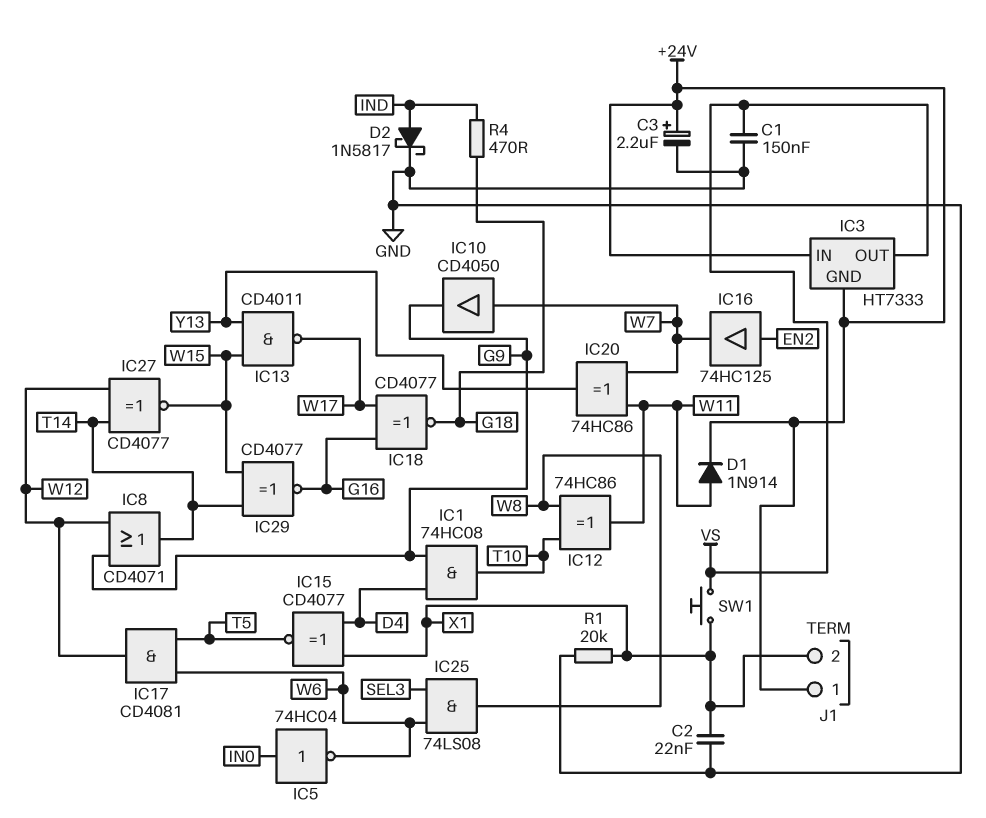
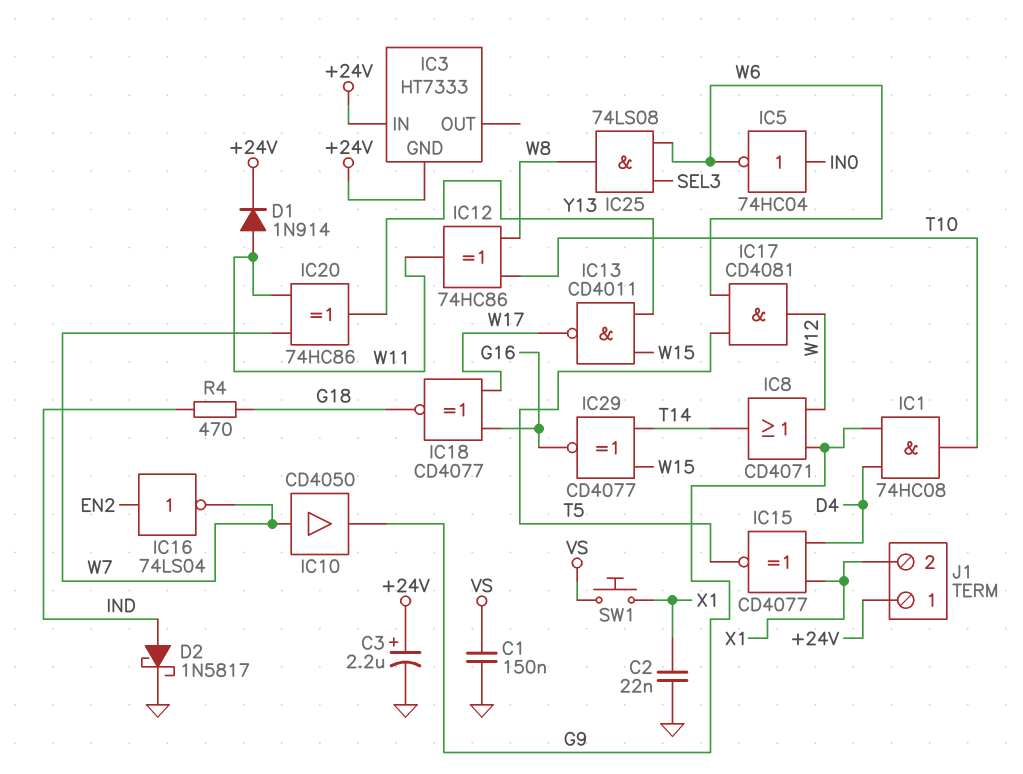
IC3 pin OUT: VS -> none
IC16: buffer 74HC125 (in EN2, out W7) -> NOT 74LS04 (in EN2, out W7)
IC27: XNOR CD4077 (in T14, in W12, out W15) -> none
R1: 20k (GND, X1) -> none

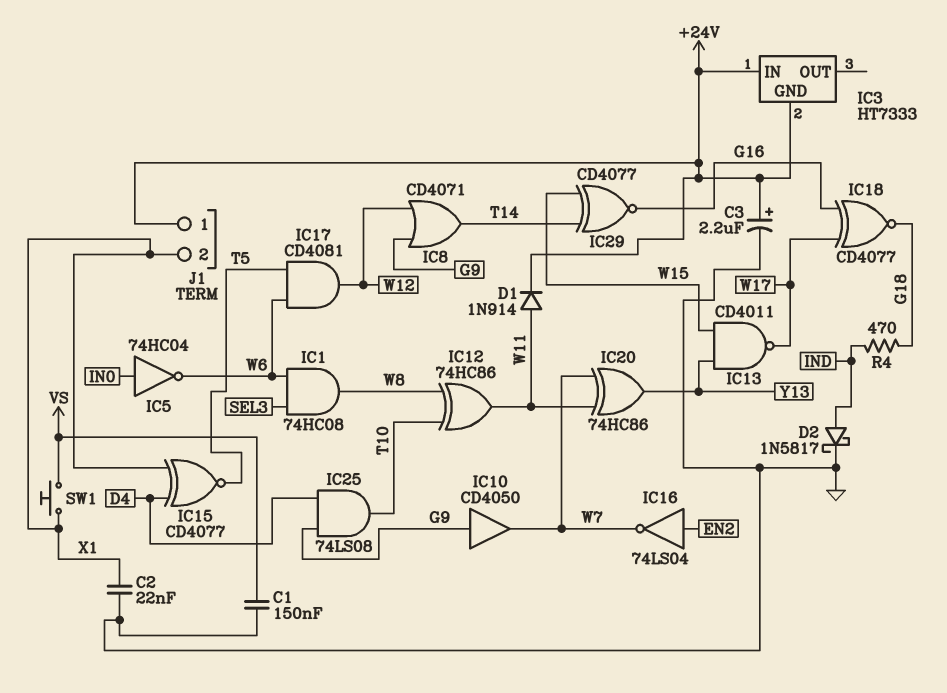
IC1: AND 74HC08 (in D4, in G9, out T10) -> AND 74HC08 (in SEL3, in W6, out W8)
IC10: buffer CD4050 (in W7, out G9) -> buffer CD4050 (in G9, out W7)
IC25: AND 74LS08 (in SEL3, in W6, out W8) -> AND 74LS08 (in D4, in G9, out T10)

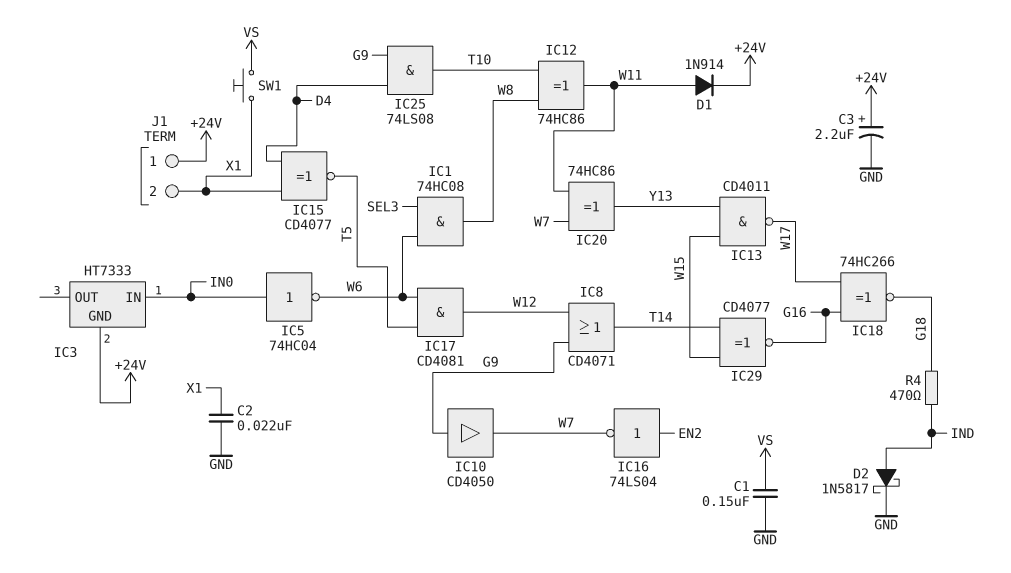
IC3 pin IN: +24V -> IN0
IC18: XNOR CD4077 (in G16, in W17, out G18) -> XNOR 74HC266 (in G16, in W17, out G18)

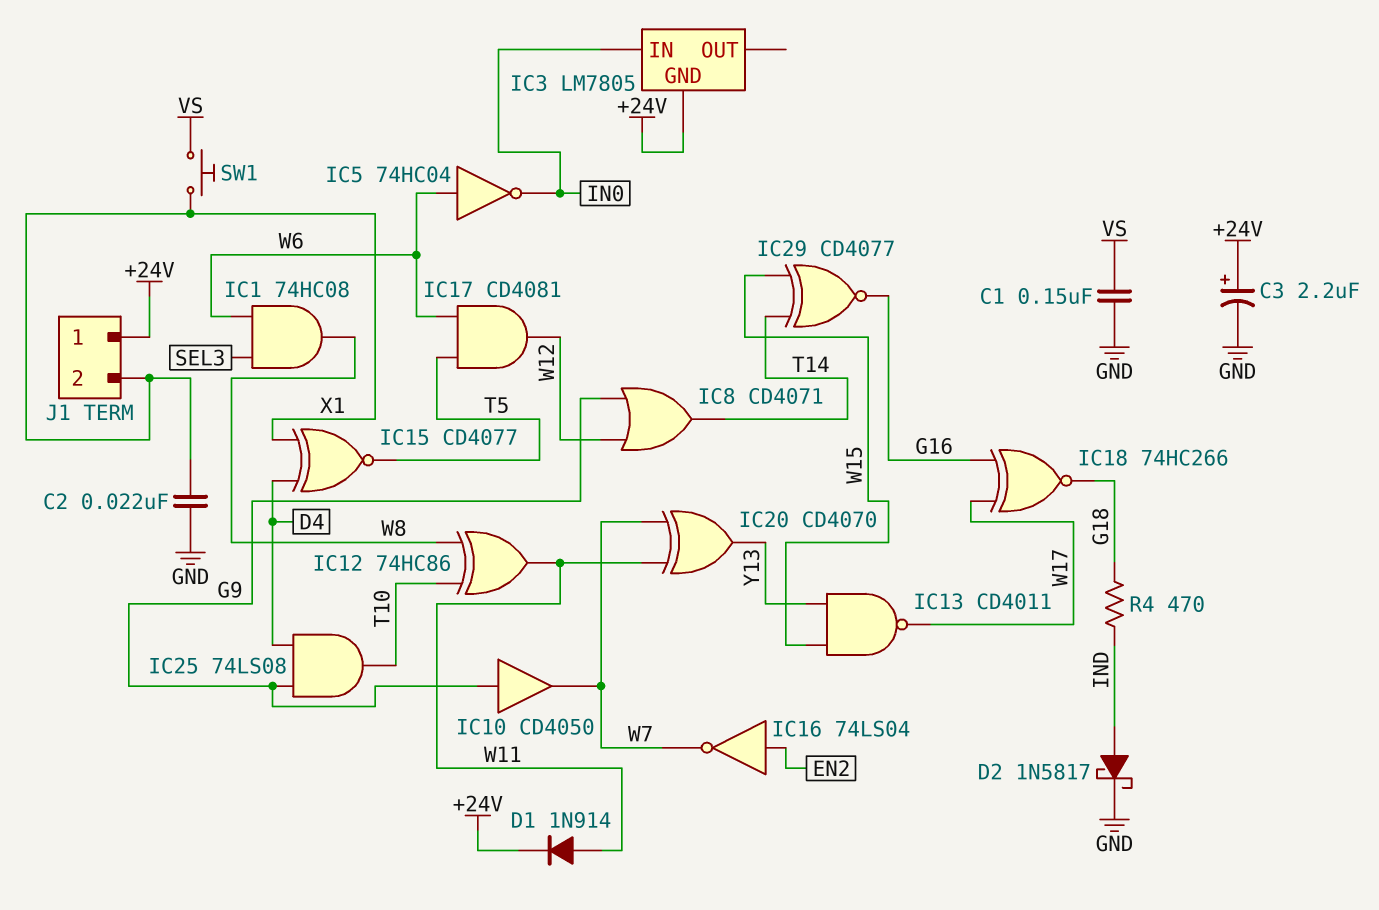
IC3: HT7333 -> LM7805
IC5: NOT 74HC04 (in IN0, out W6) -> NOT 74HC04 (in W6, out IN0)
IC20: XOR 74HC86 (in W7, in W11, out Y13) -> XOR CD4070 (in W7, in W11, out Y13)

